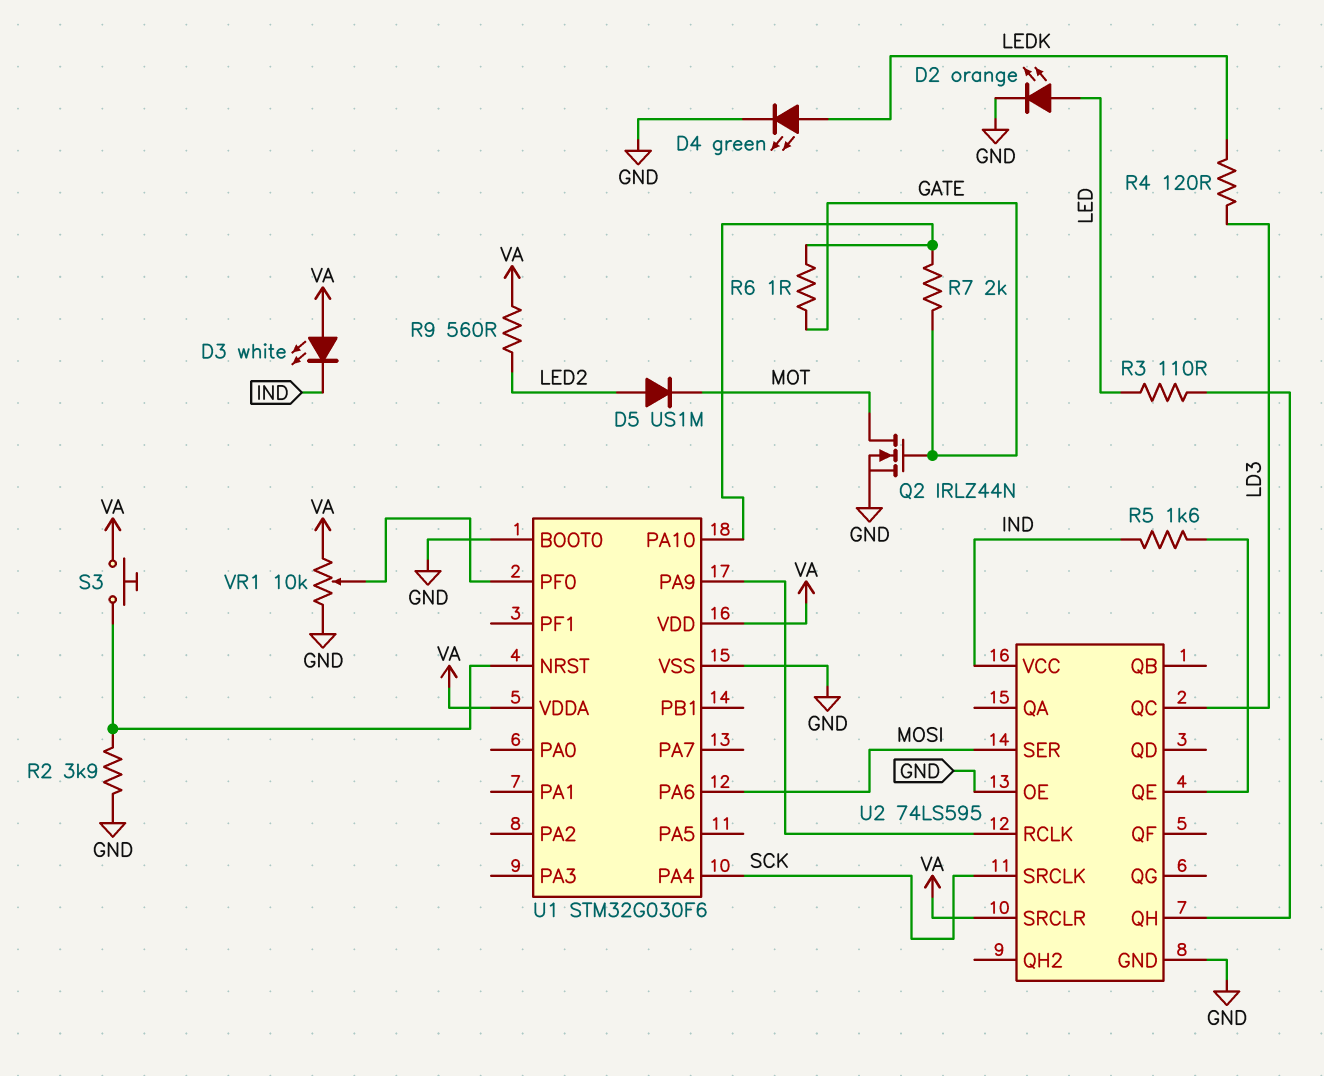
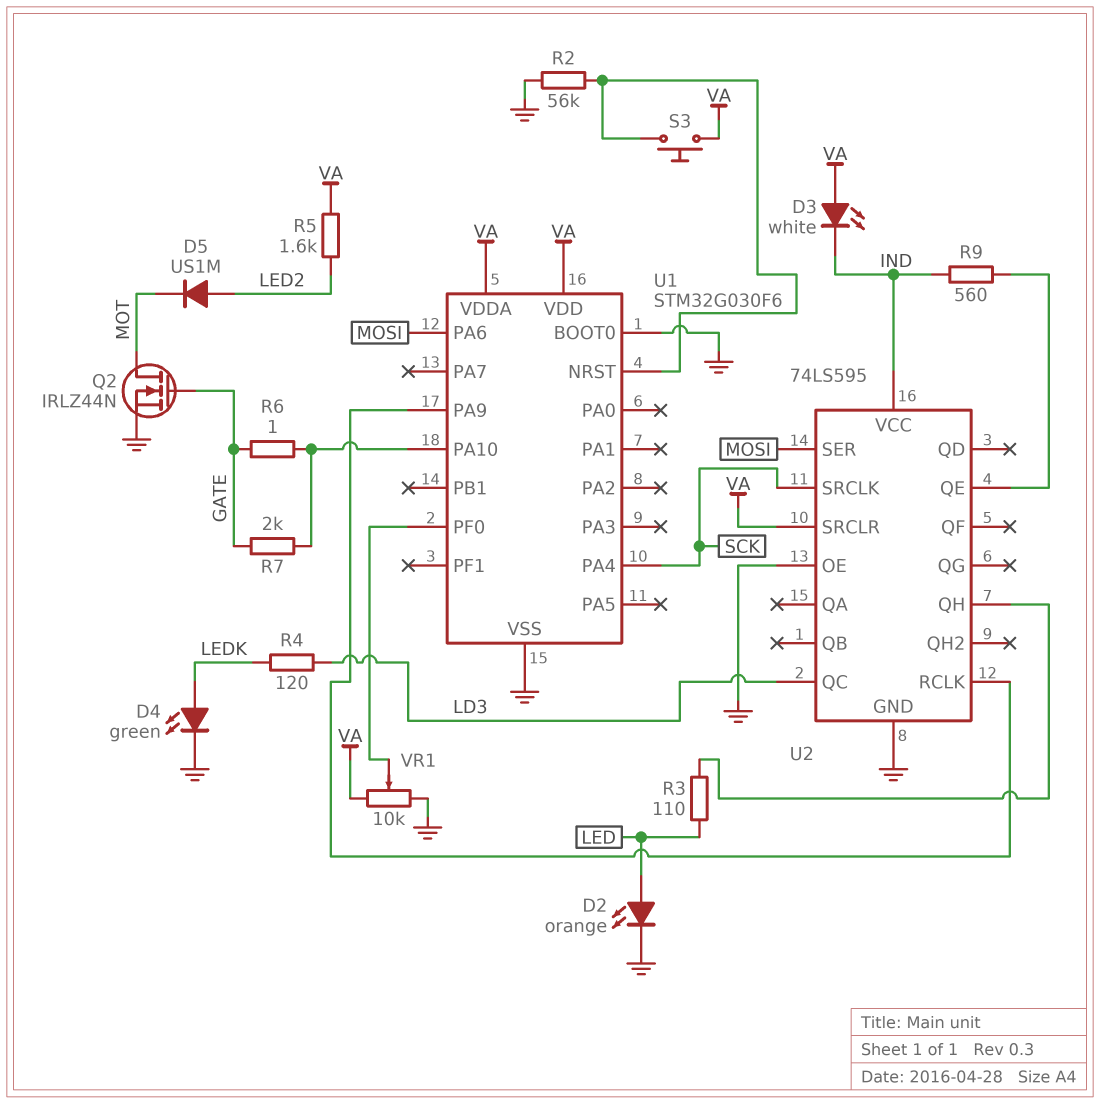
R2: 3.9k (GND, U1/NRST) -> 56k (GND, U1/NRST)
R5: 1.6k (IND, U2/QE) -> 1.6k (LED2, VA)
R9: 560 (LED2, VA) -> 560 (IND, U2/QE)

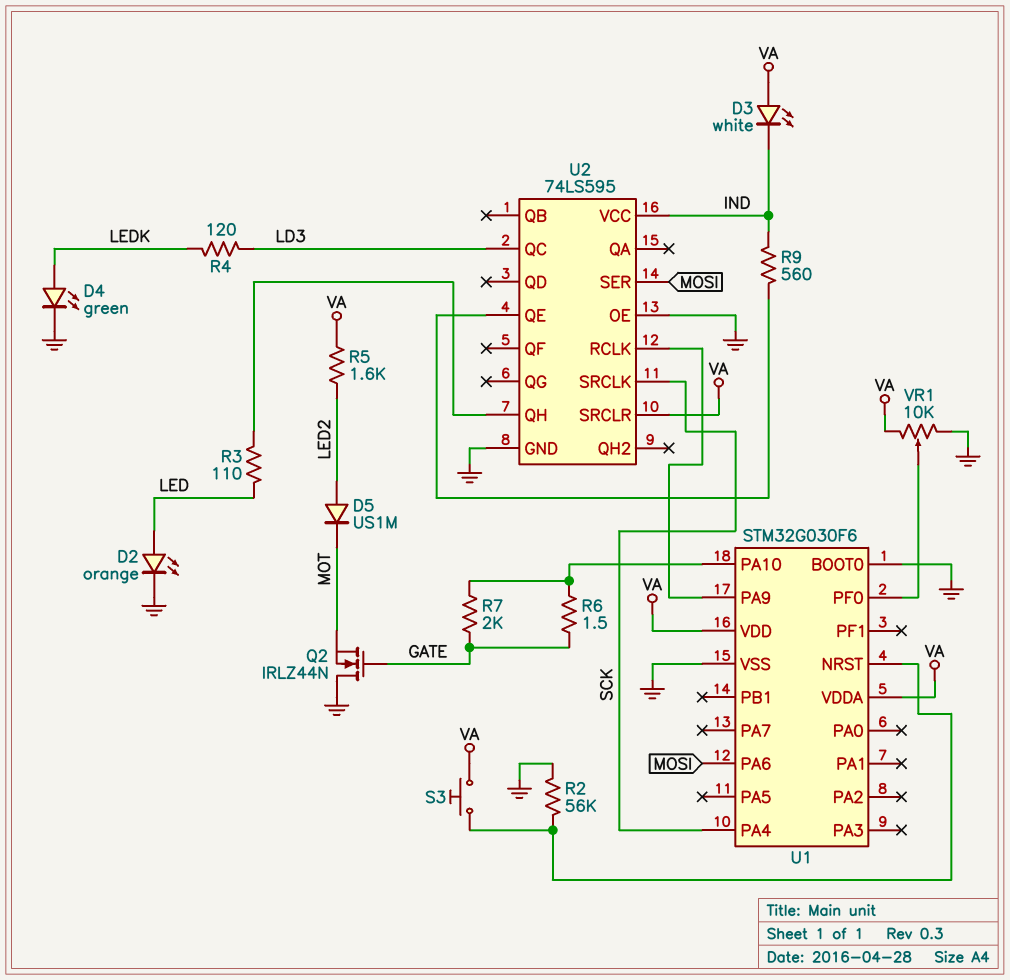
Q2: NMOS IRLZ44N (G GATE, D MOT, S GND) -> NMOS IRLZ44N (G GATE, D GND, S MOT)
R6: 1 (GATE, U1/PA10) -> 1.5 (GATE, U1/PA10)

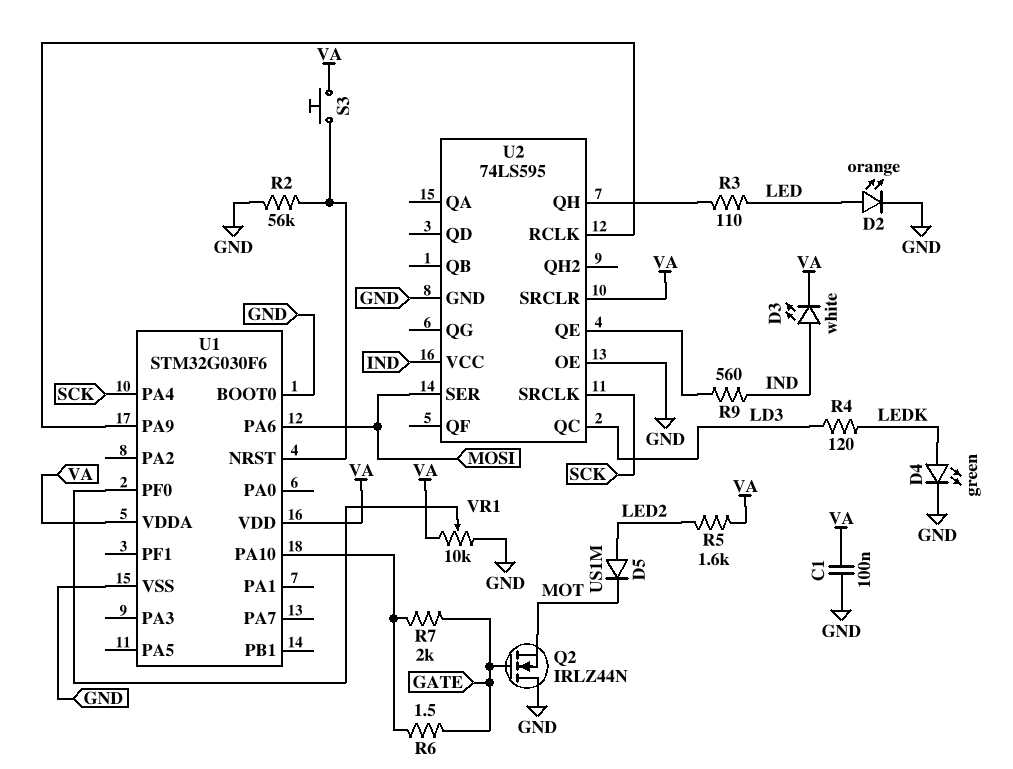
C1: none -> 100nF (GND, VA)
D3: LED white (A VA, K IND) -> LED white (A IND, K VA)

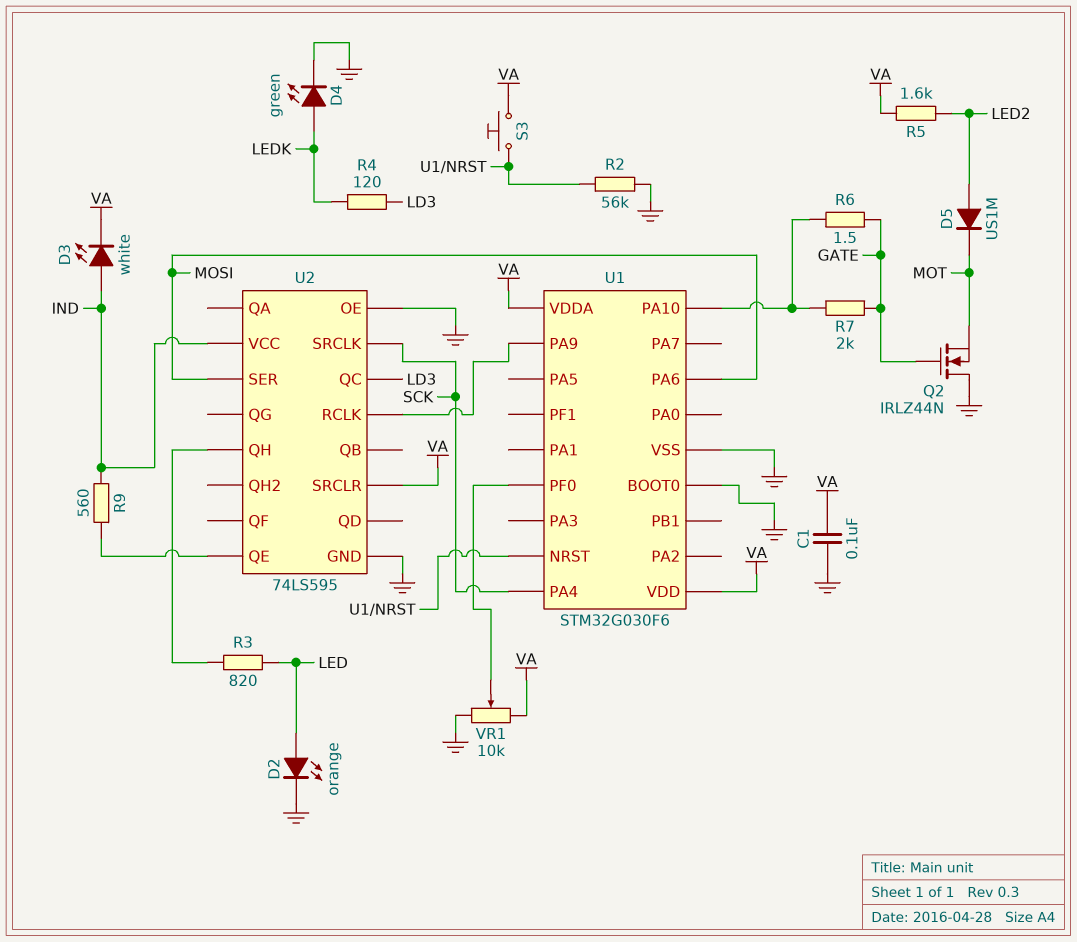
R3: 110 (LED, U2/QH) -> 820 (LED, U2/QH)

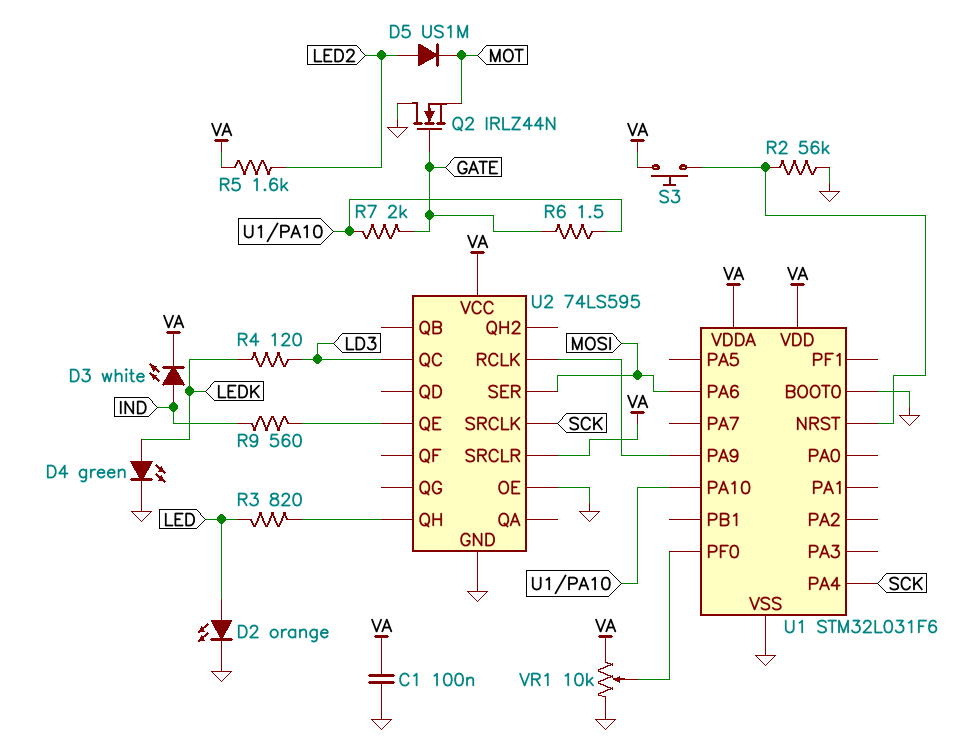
U1: STM32G030F6 -> STM32L031F6
U2 pin VCC: IND -> VA

